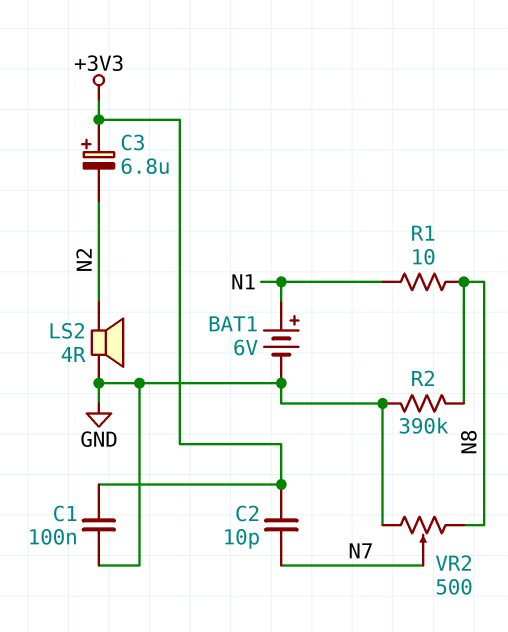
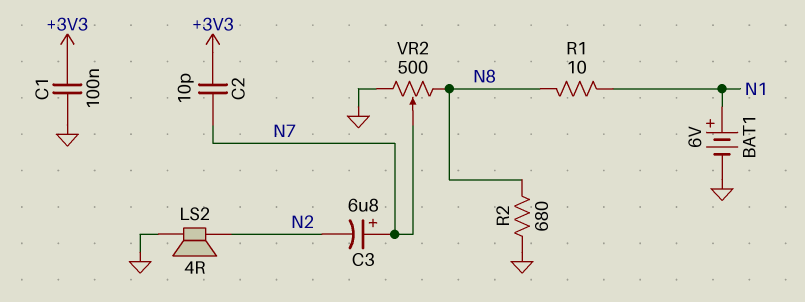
C3: 6.8uF (plus +3V3, minus N2) -> 6.8uF (plus N7, minus N2)
R2: 390k (GND, N8) -> 680 (GND, N8)

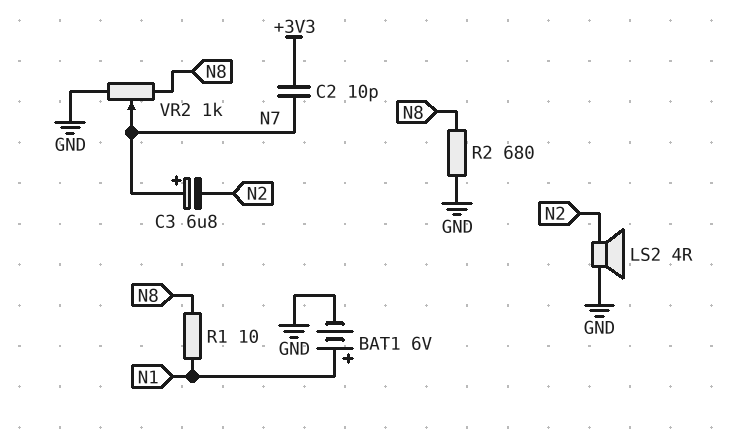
C1: 100nF (+3V3, GND) -> none
VR2: 500 (GND, N8, wiper N7) -> 1k (GND, N8, wiper N7)

